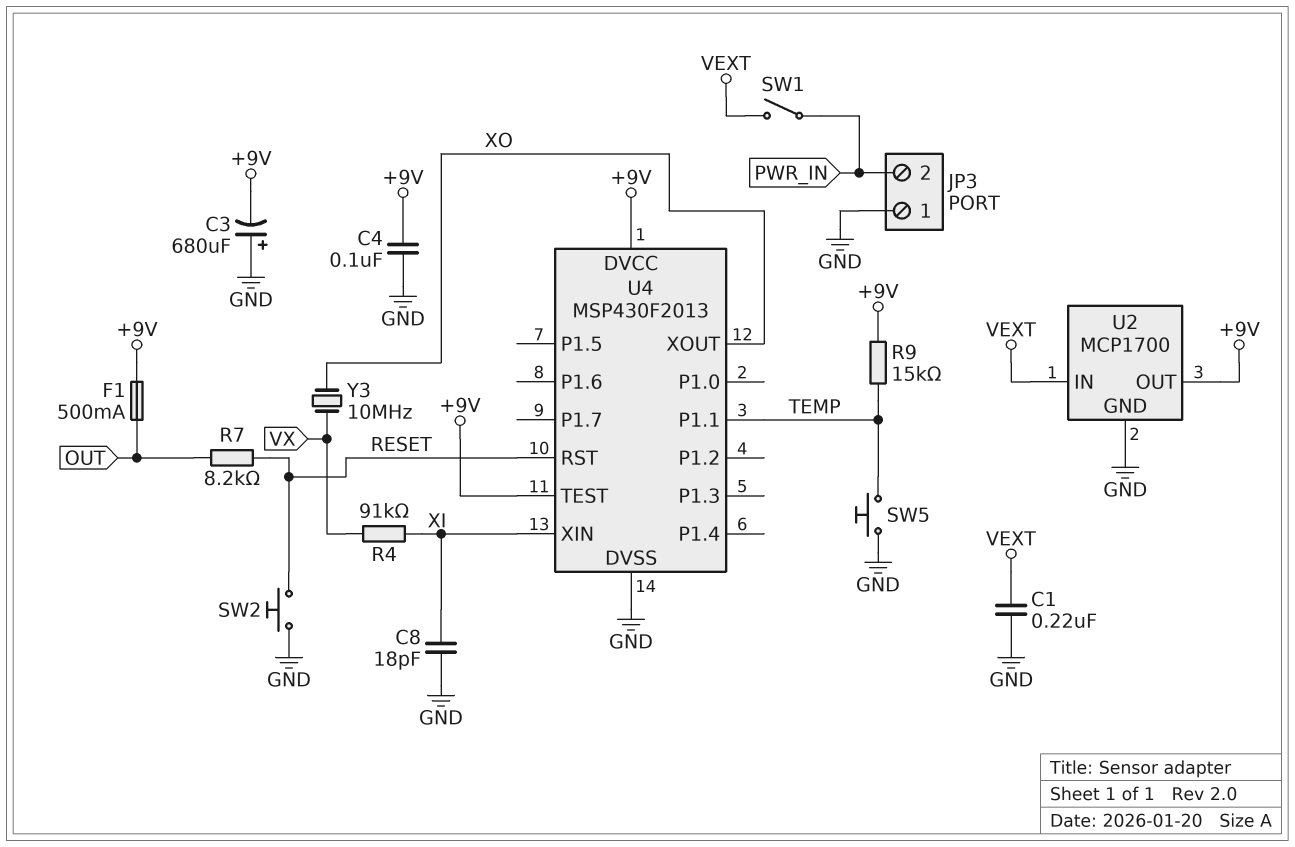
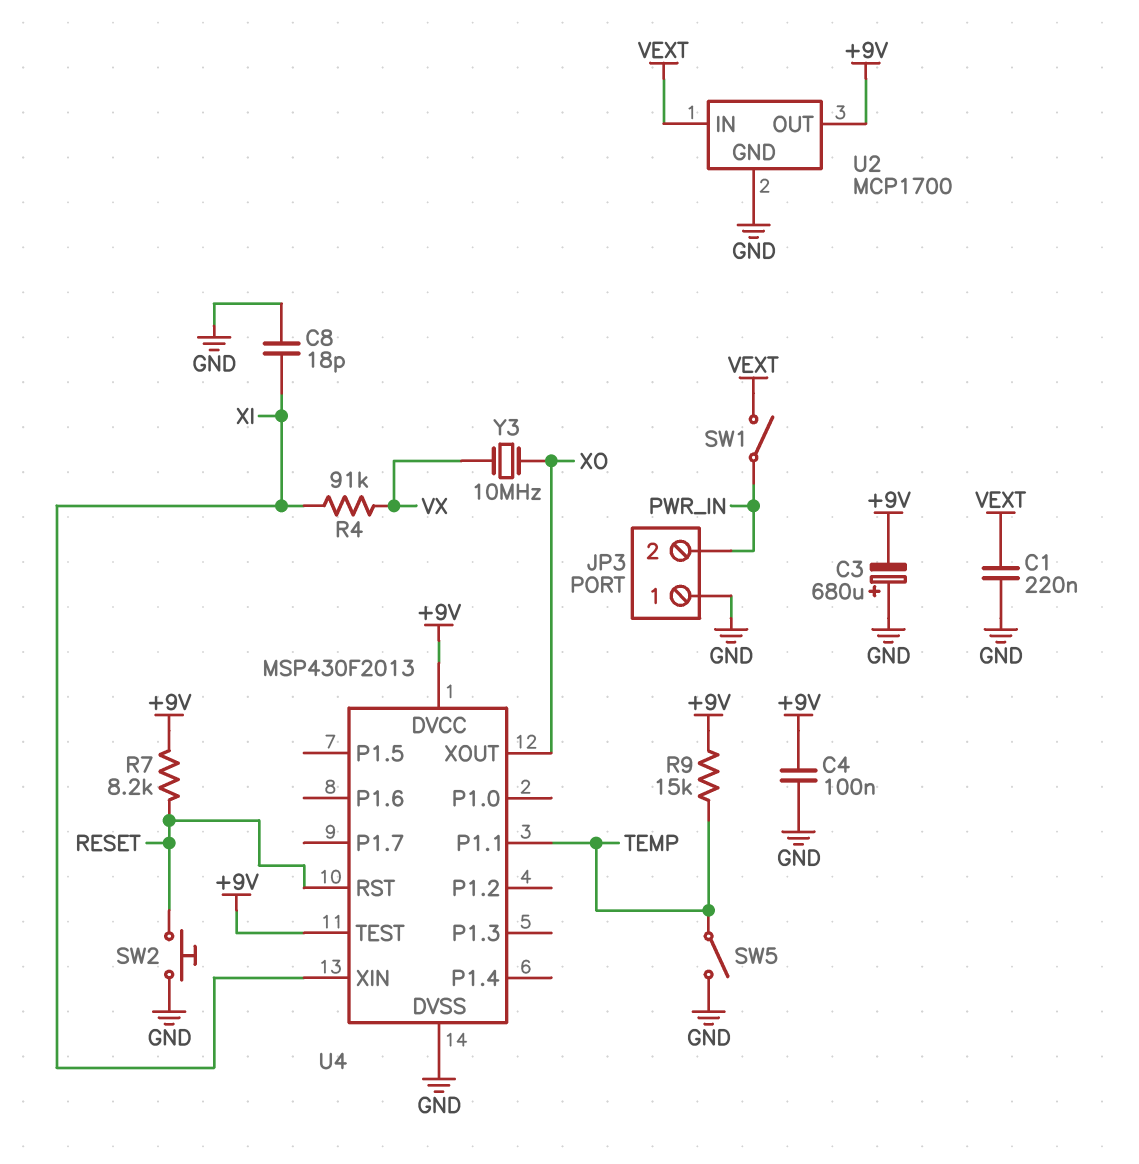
F1: 500mA (+9V, OUT) -> none
R7: 8.2k (OUT, RESET) -> 8.2k (+9V, RESET)
SW5: button (GND, TEMP) -> switch (GND, TEMP)

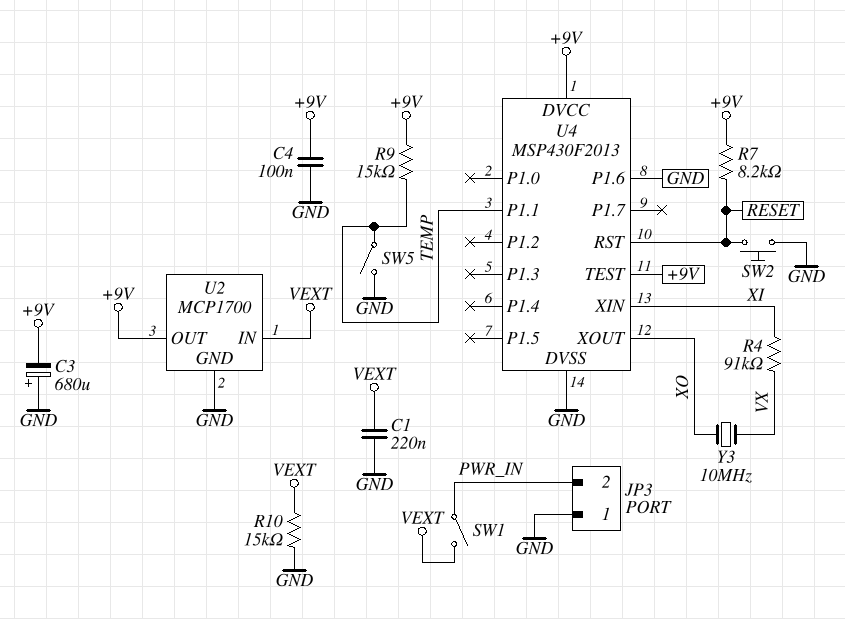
C8: 18pF (GND, XI) -> none
R10: none -> 15k (GND, VEXT)
U4 pin P1.6: none -> GND

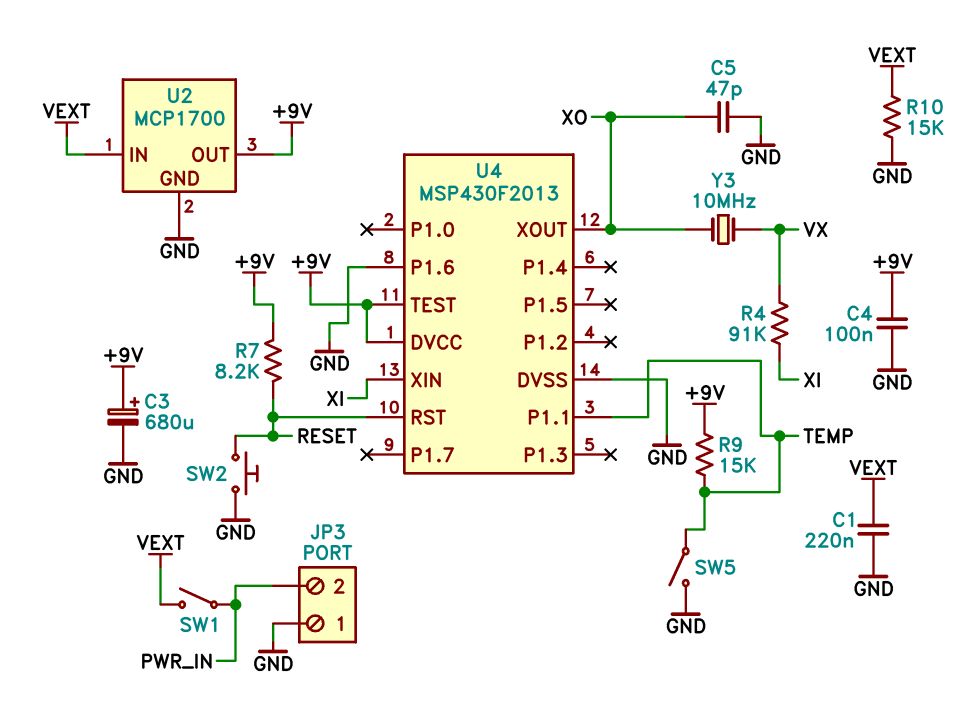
C3: 680uF (plus GND, minus +9V) -> 680uF (plus +9V, minus GND)
C5: none -> 47pF (GND, XO)

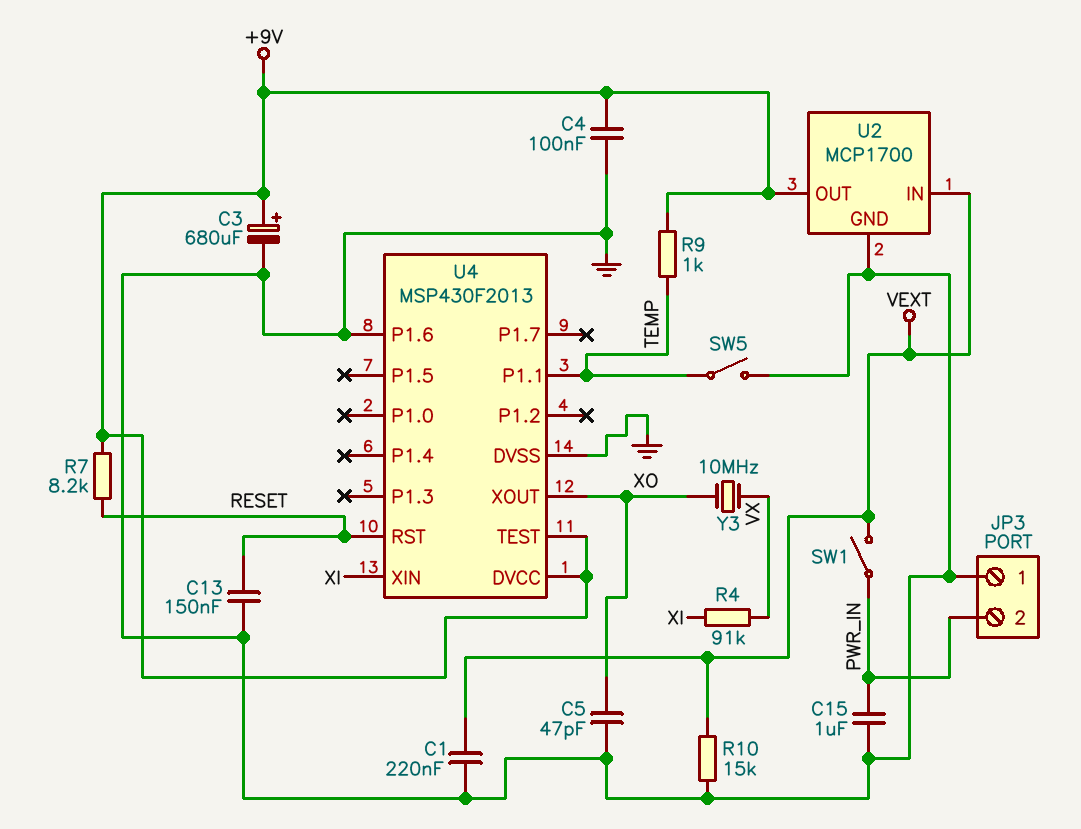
C13: none -> 150nF (GND, RESET)
C15: none -> 1uF (GND, PWR_IN)
R9: 15k (+9V, TEMP) -> 1k (+9V, TEMP)
SW2: button (GND, RESET) -> none

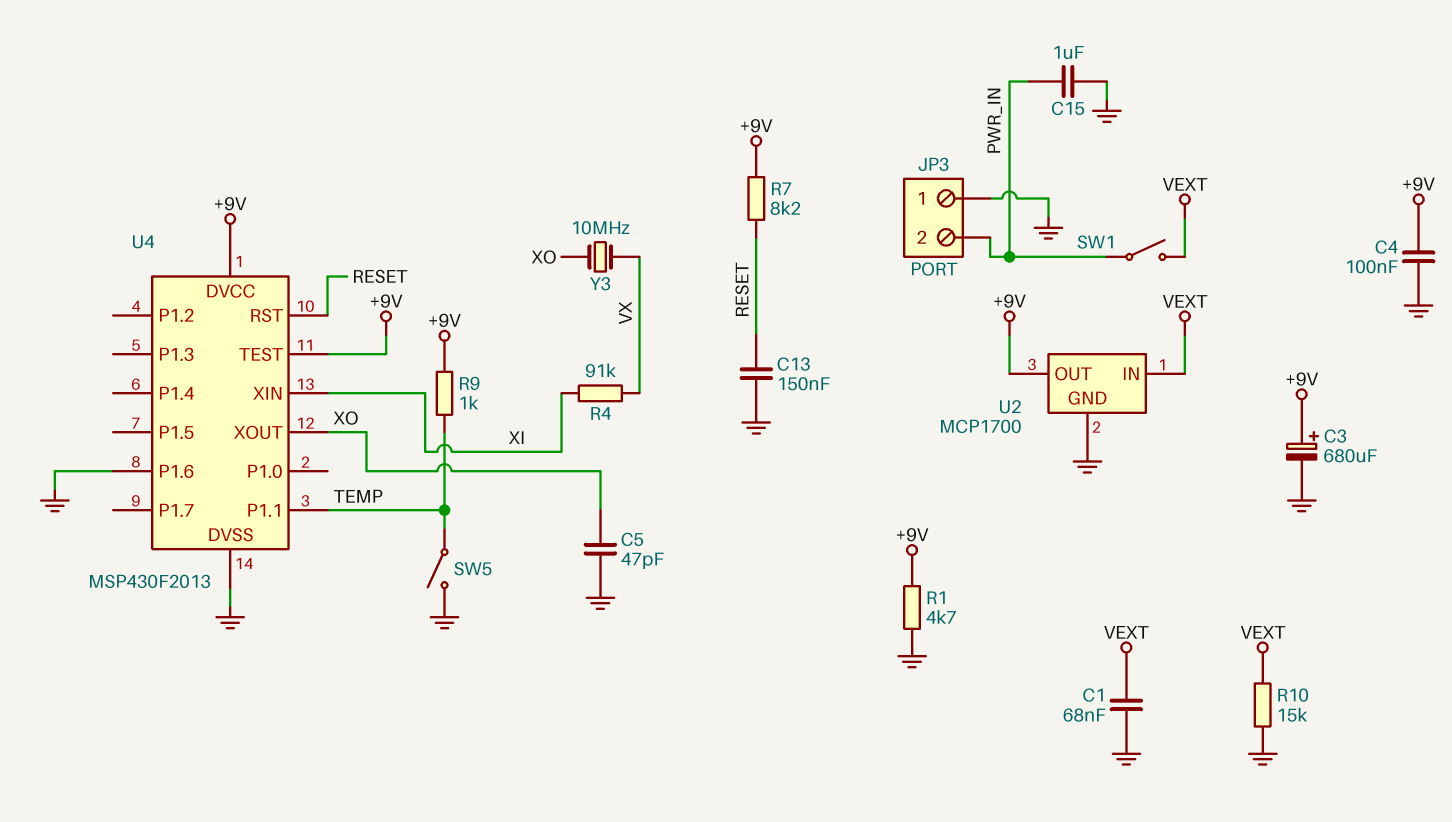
C1: 220nF (GND, VEXT) -> 68nF (GND, VEXT)
R1: none -> 4.7k (+9V, GND)

